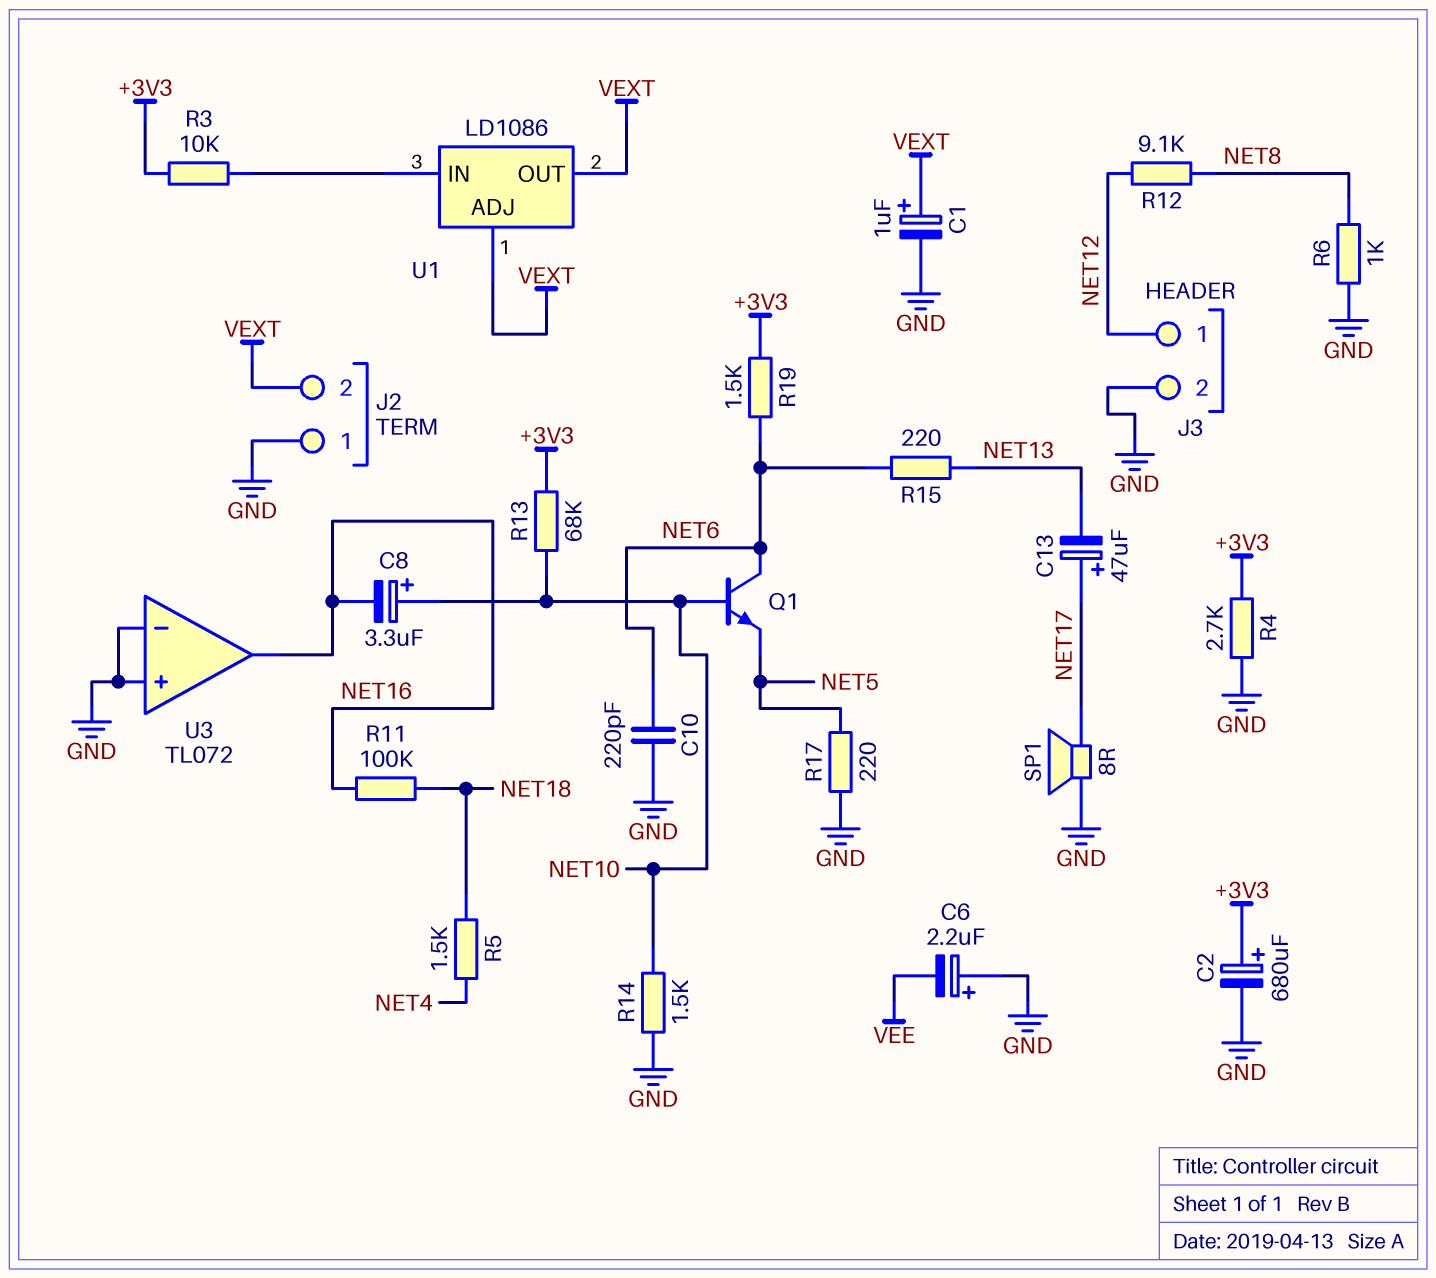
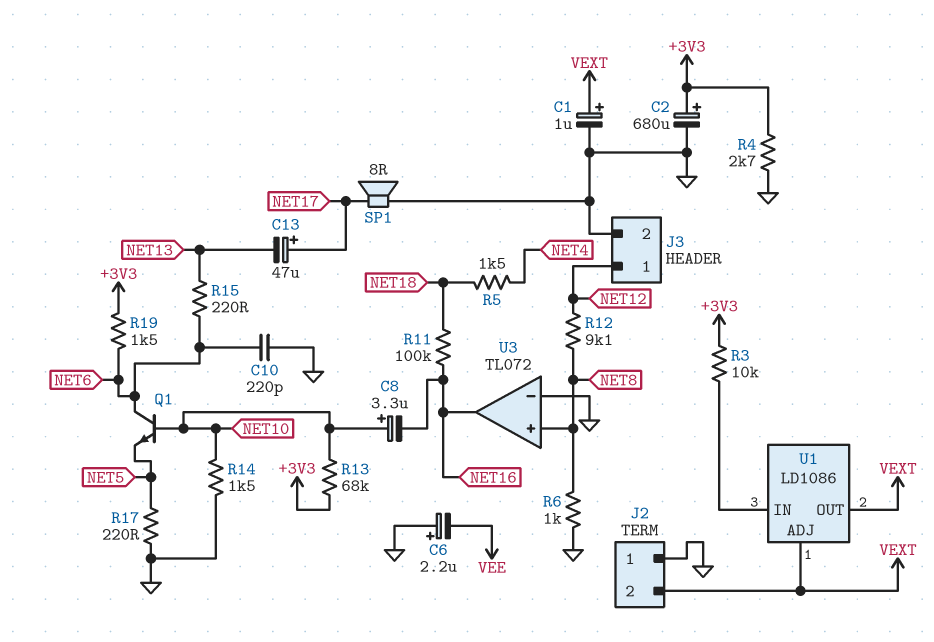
U3 pin in+: GND -> NET8

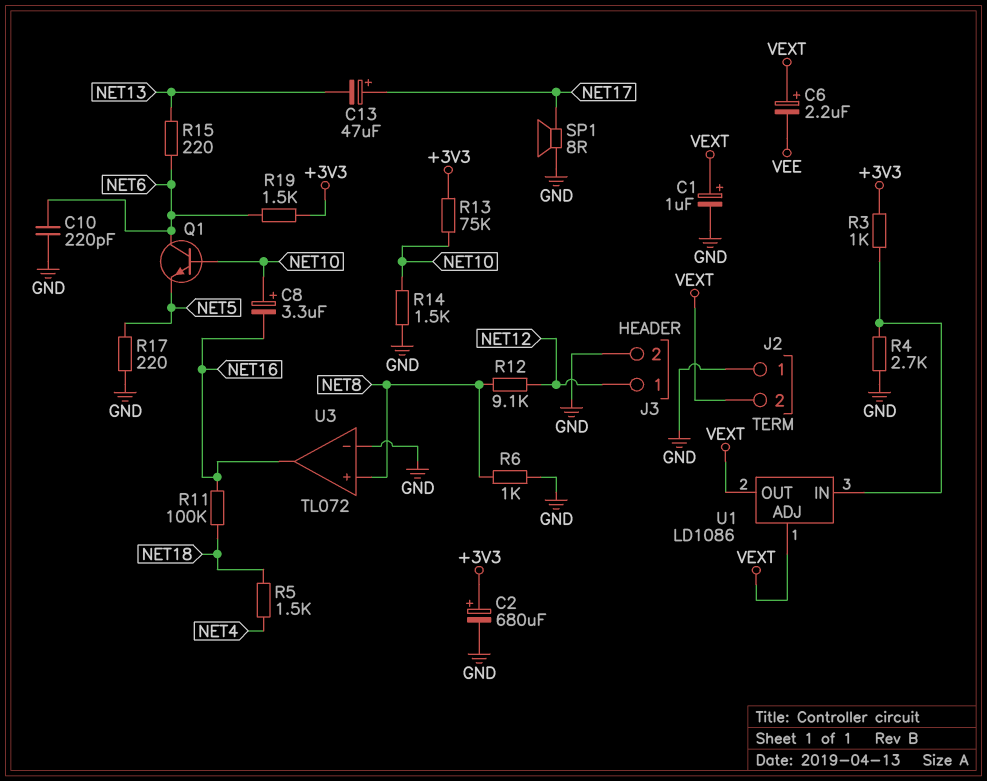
C6: 2.2uF (plus GND, minus VEE) -> 2.2uF (plus VEXT, minus VEE)
R3: 10k (+3V3, U1/IN) -> 1k (+3V3, U1/IN)
R4: 2.7k (+3V3, GND) -> 2.7k (GND, U1/IN)
R13: 68k (+3V3, NET10) -> 75k (+3V3, NET10)

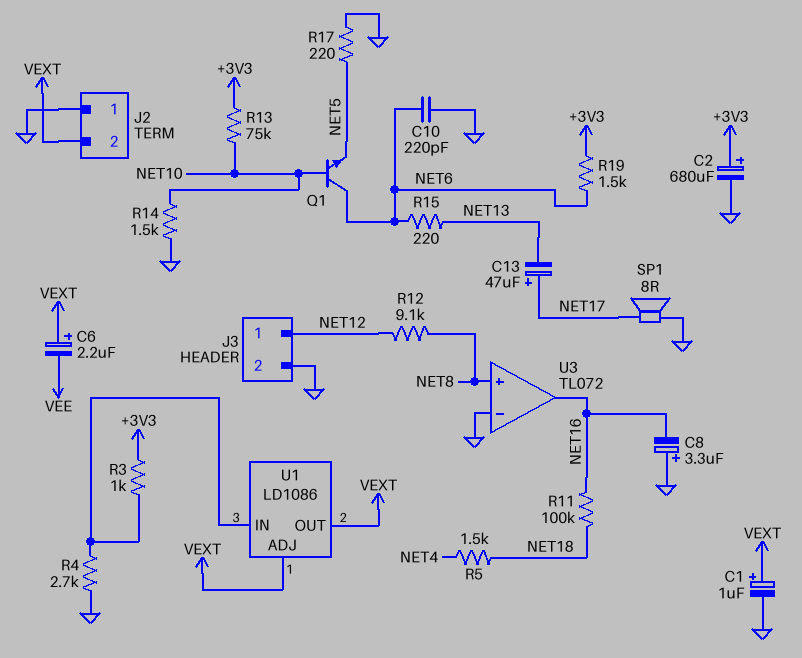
C8: 3.3uF (plus NET10, minus NET16) -> 3.3uF (plus GND, minus NET16)
R6: 1k (GND, NET8) -> none

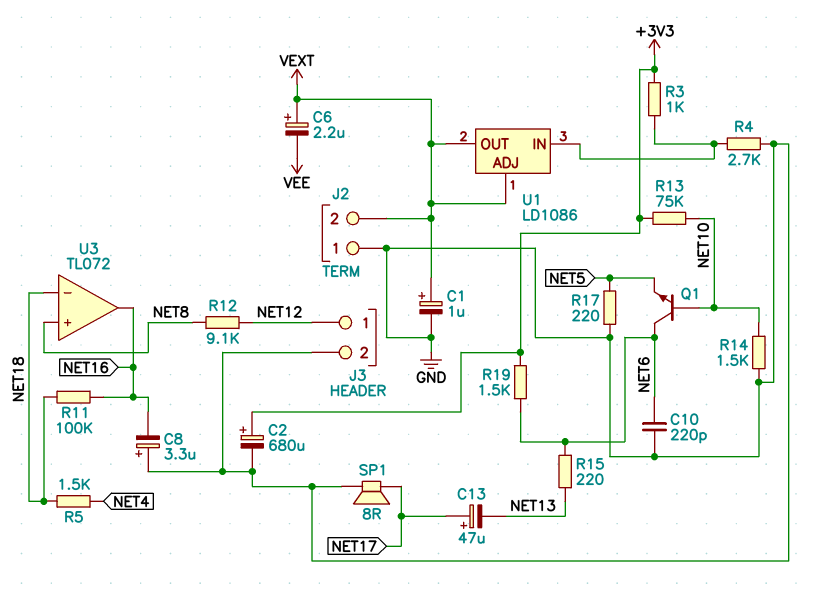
U3 pin in-: GND -> NET18

